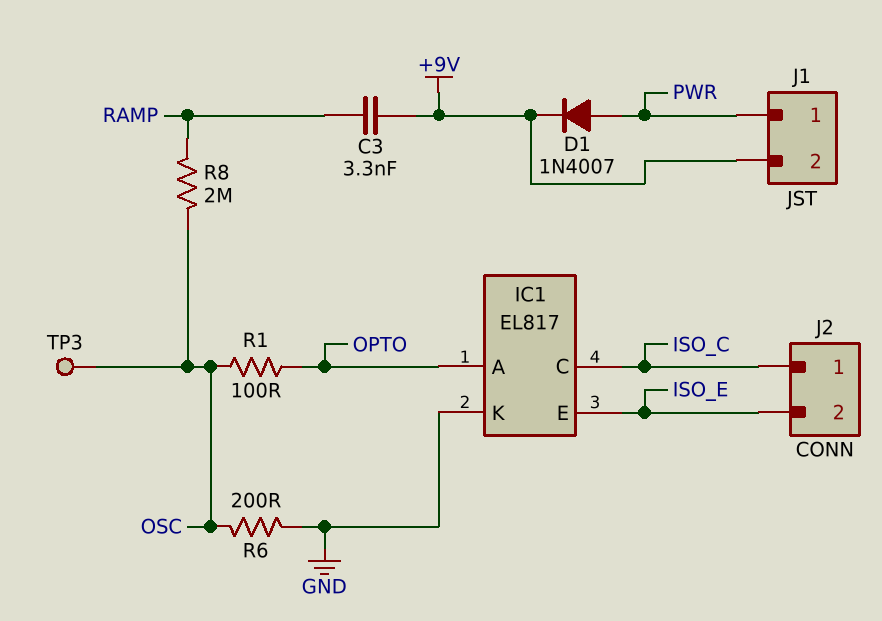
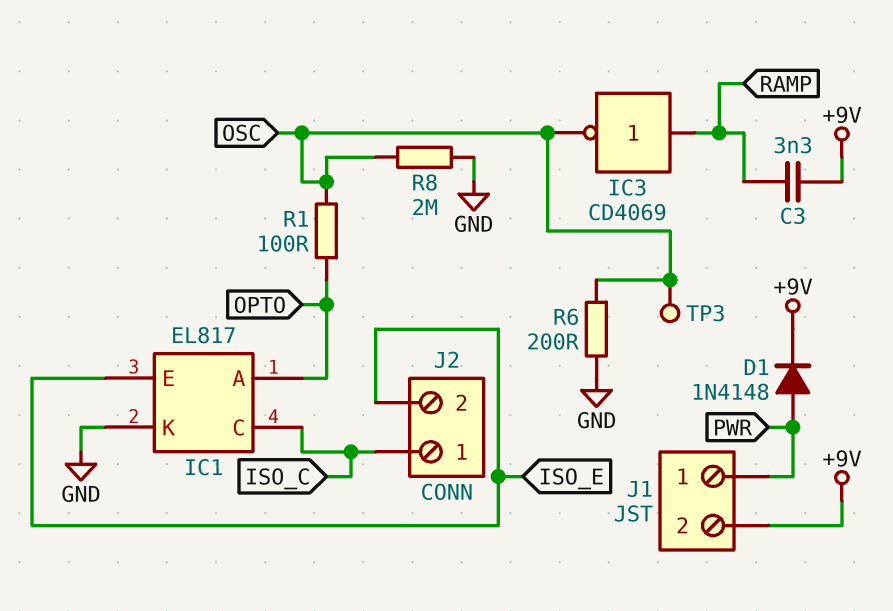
D1: diode 1N4007 (A PWR, K +9V) -> diode 1N4148 (A PWR, K +9V)
IC3: none -> NOT CD4069 (in RAMP, out OSC)
R8: 2M (OSC, RAMP) -> 2M (GND, OSC)

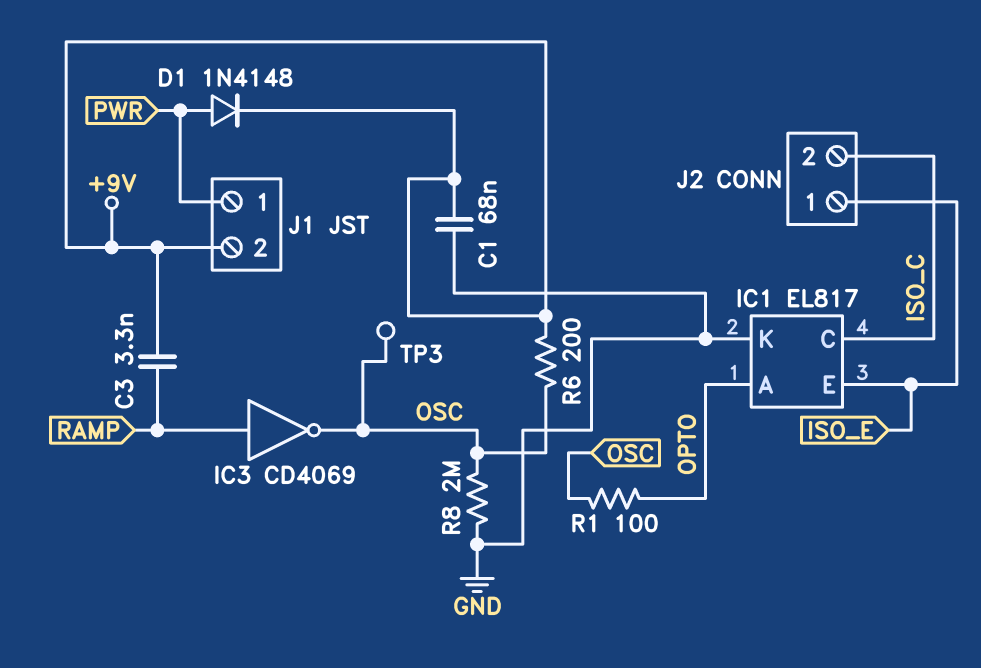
C1: none -> 68nF (+9V, GND)
J2 pin 1: ISO_C -> ISO_E
J2 pin 2: ISO_E -> ISO_C
R6: 200 (GND, OSC) -> 200 (+9V, OSC)

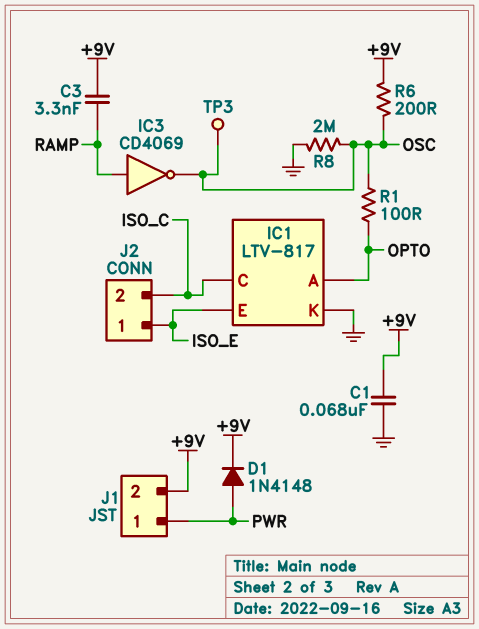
IC1: EL817 -> LTV-817

